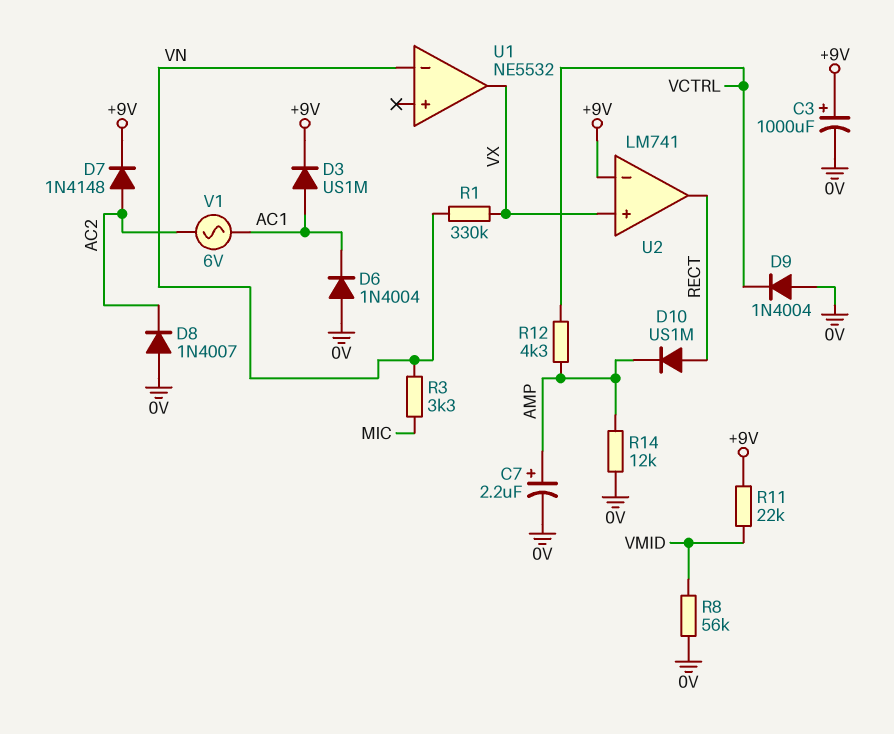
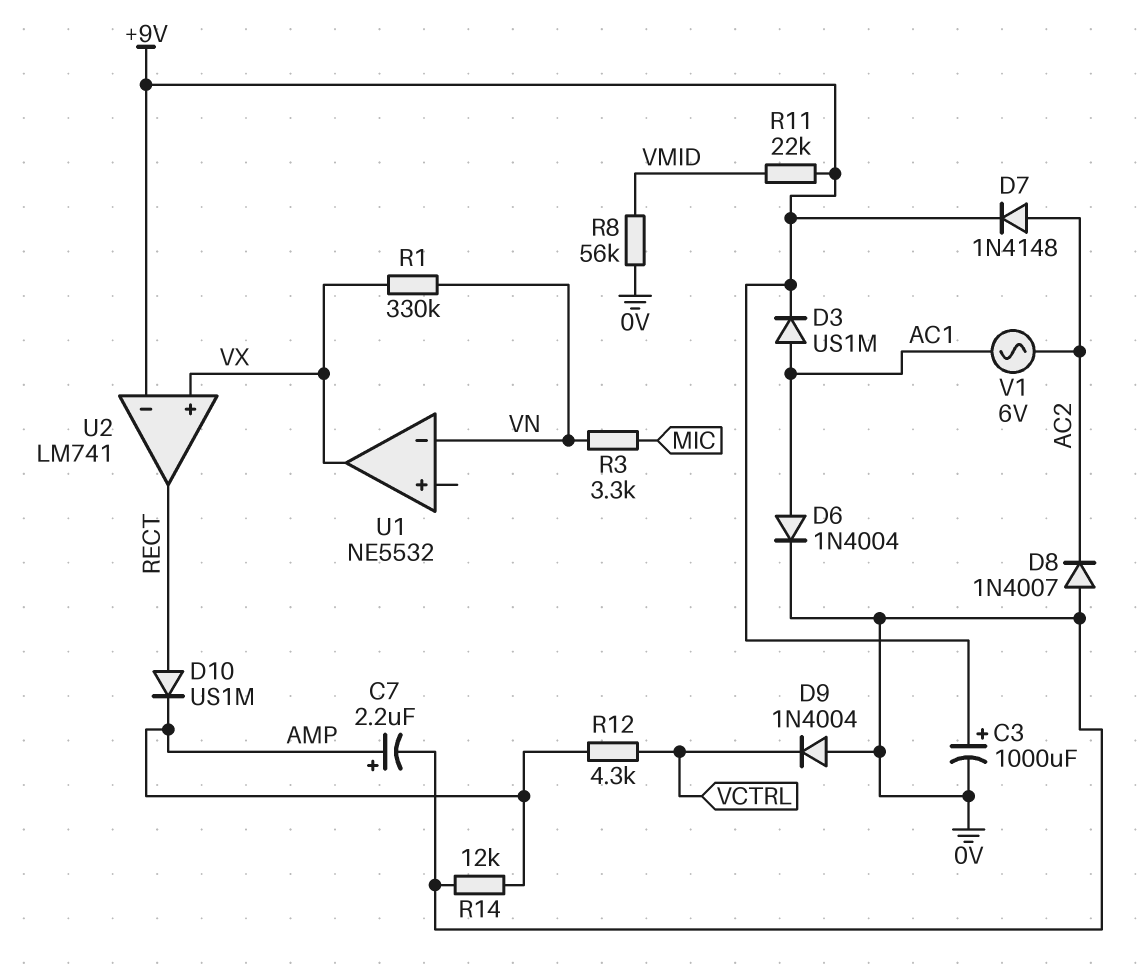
D6: diode 1N4004 (A 0V, K AC1) -> diode 1N4004 (A AC1, K 0V)

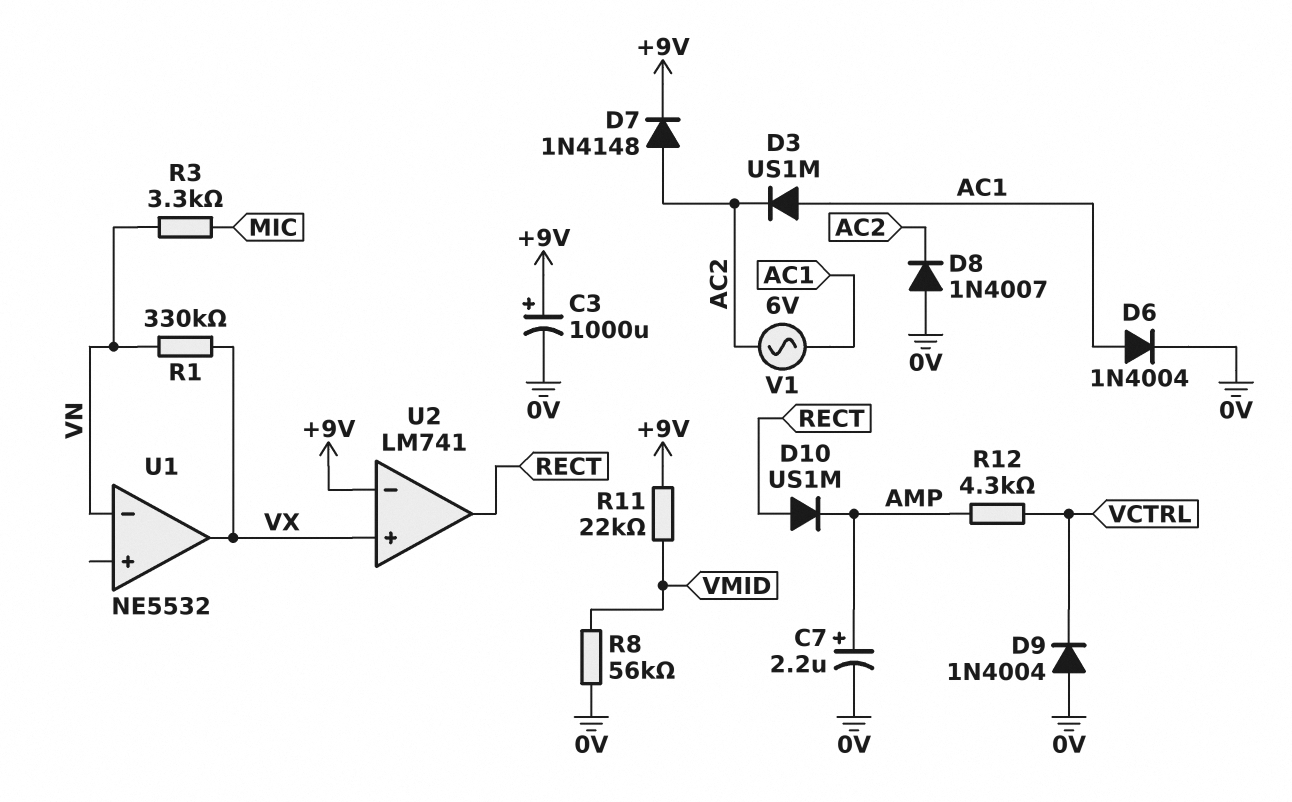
D3: diode US1M (A AC1, K +9V) -> diode US1M (A AC1, K AC2)
R14: 12k (0V, AMP) -> none

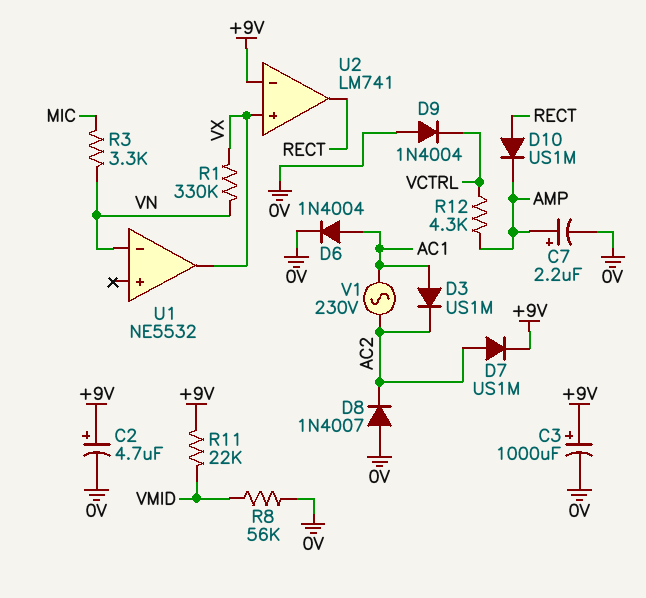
C2: none -> 4.7uF (plus +9V, minus 0V)
D7: diode 1N4148 (A AC2, K +9V) -> diode US1M (A AC2, K +9V)
V1: AC 6V (AC1, AC2) -> AC 230V (AC1, AC2)

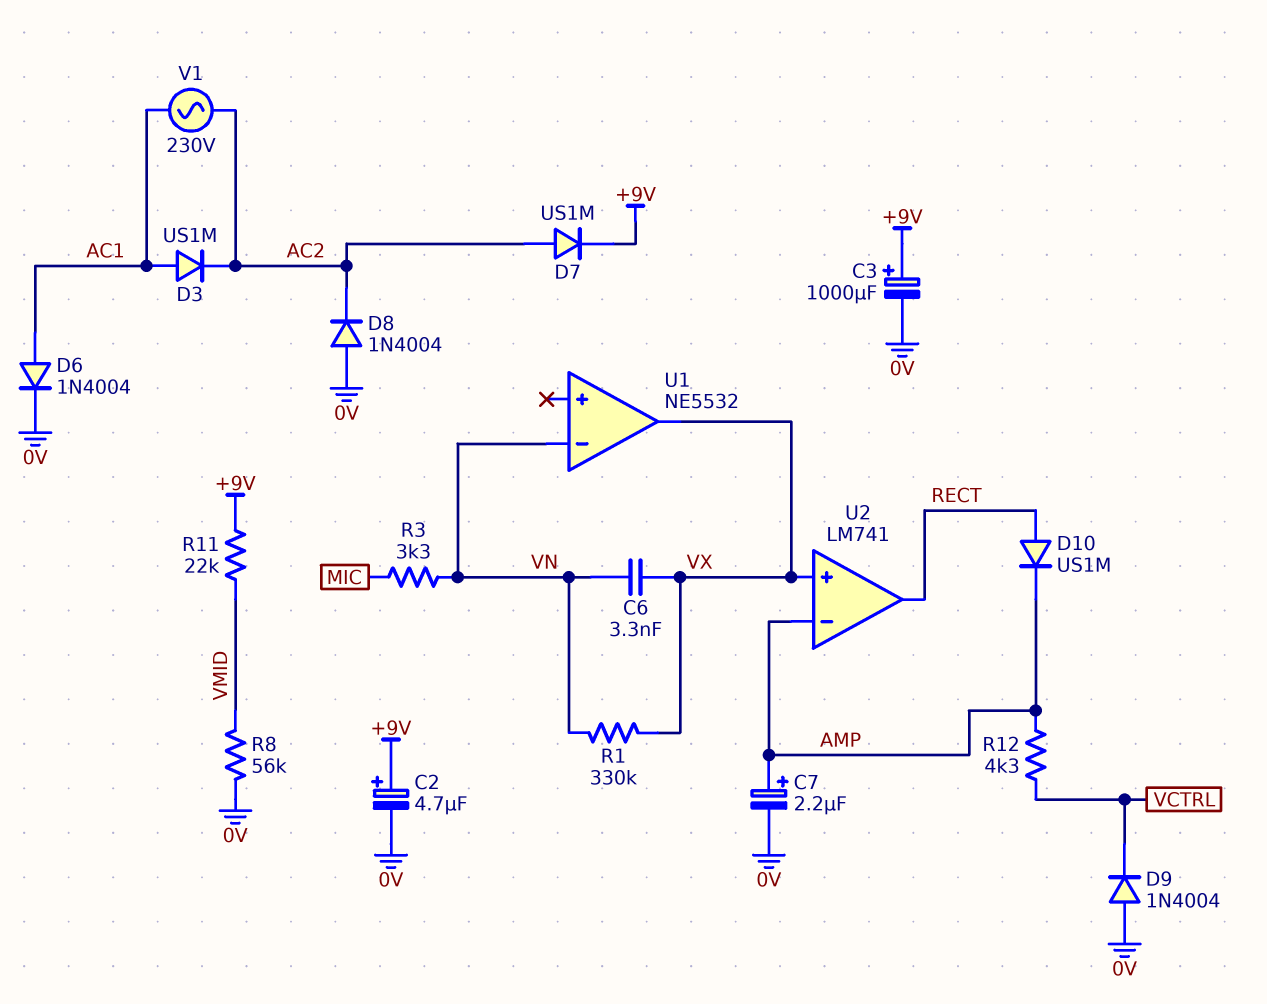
C6: none -> 3.3nF (VN, VX)
D8: diode 1N4007 (A 0V, K AC2) -> diode 1N4004 (A 0V, K AC2)
U2 pin in-: +9V -> AMP

